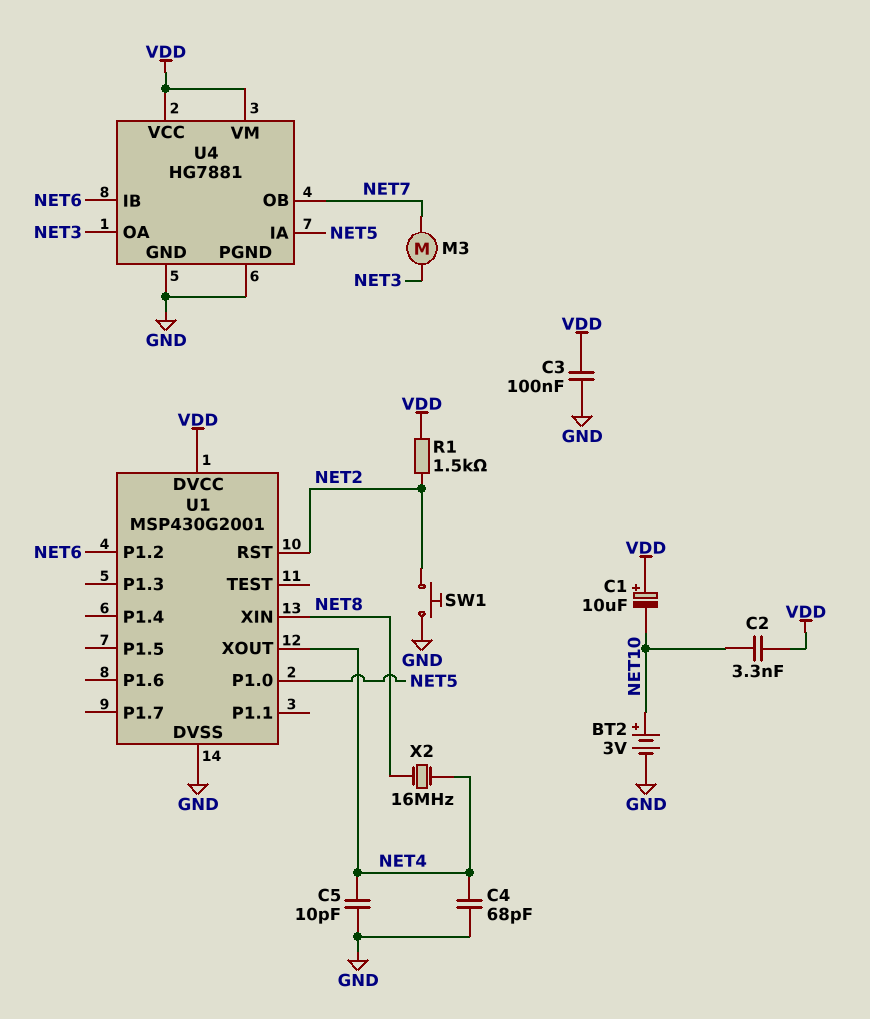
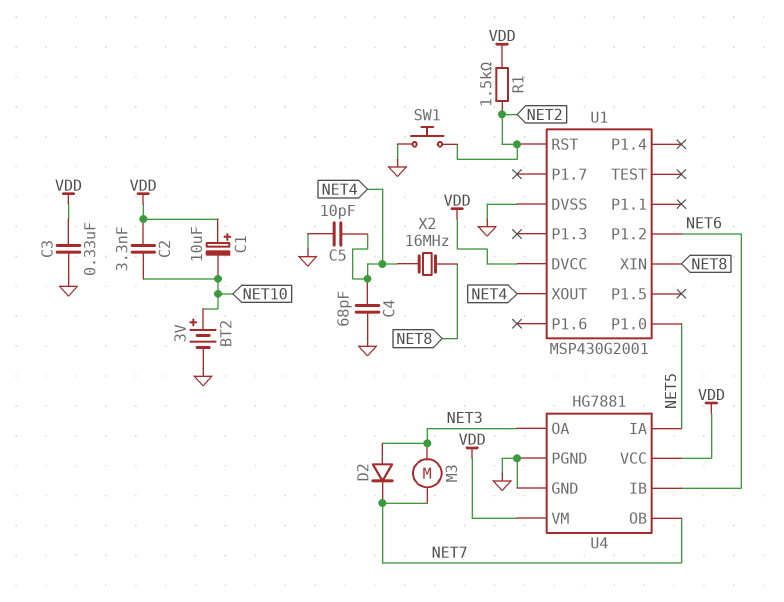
C3: 100nF (GND, VDD) -> 330nF (GND, VDD)
D2: none -> diode (A NET3, K NET7)

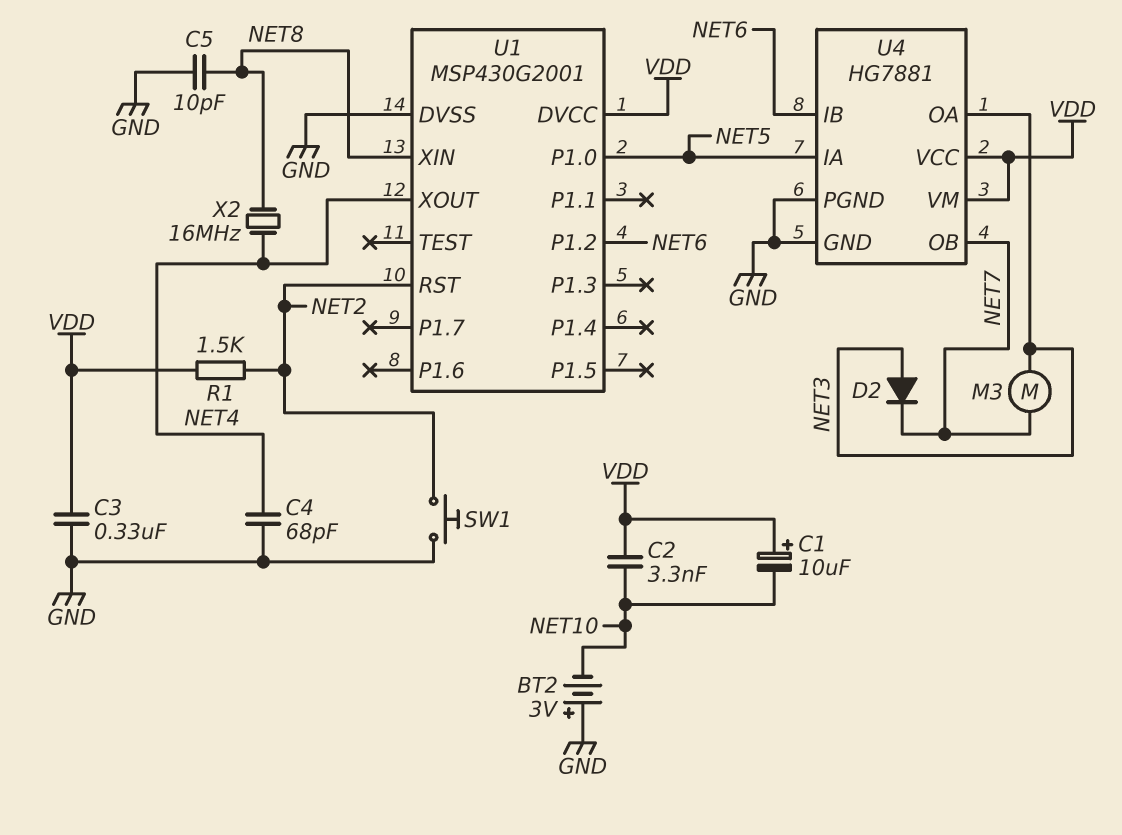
BT2: 3V (plus NET10, minus GND) -> 3V (plus GND, minus NET10)
C5: 10pF (GND, NET4) -> 10pF (GND, NET8)

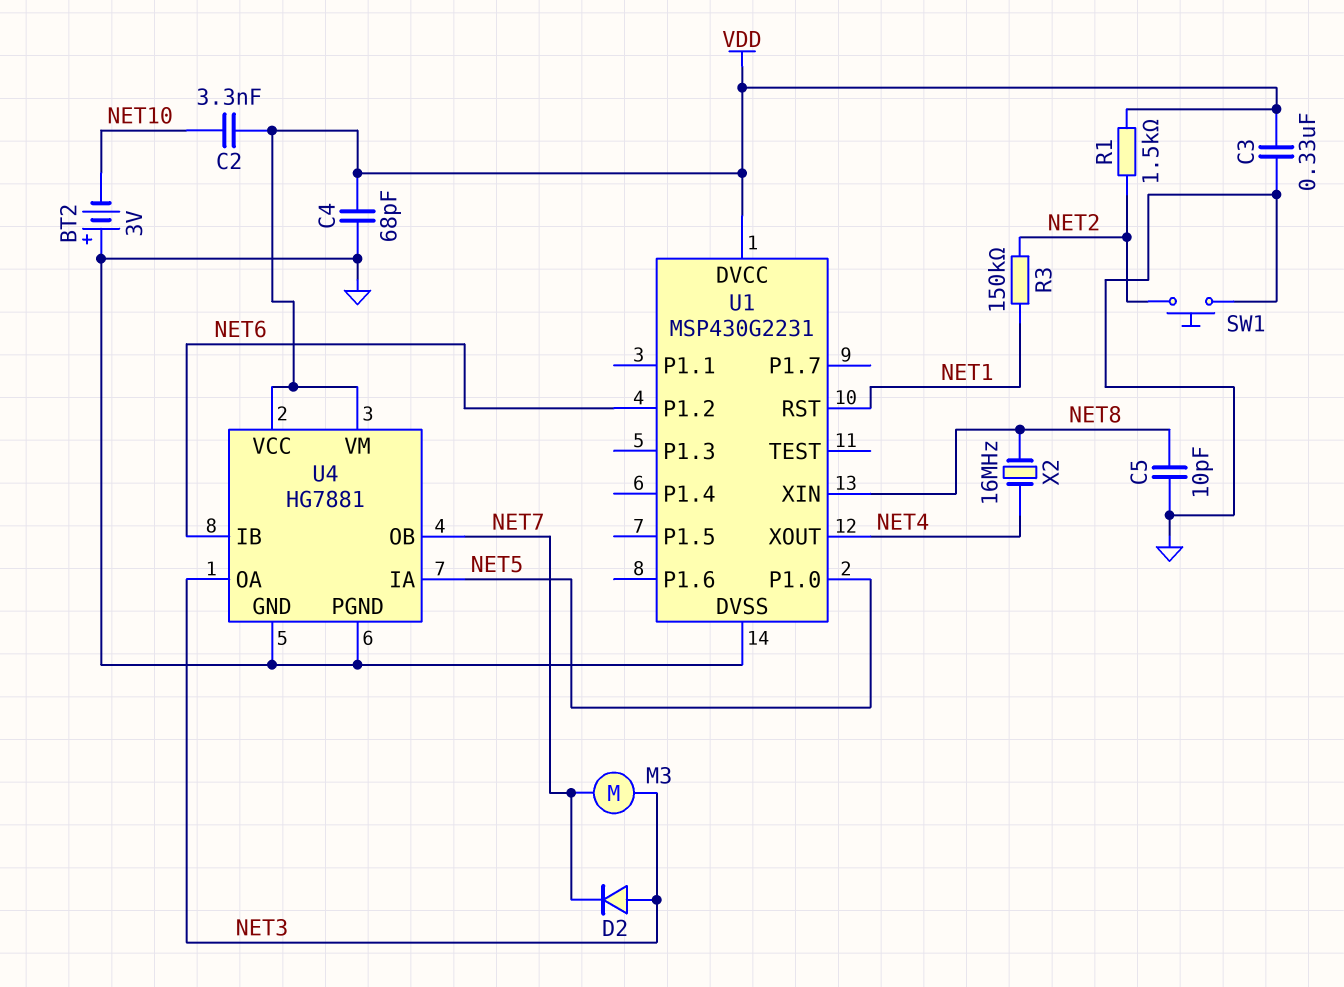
C1: 10uF (plus VDD, minus NET10) -> none
C4: 68pF (GND, NET4) -> 68pF (GND, VDD)
R3: none -> 150k (NET1, NET2)
U1: MSP430G2001 -> MSP430G2231
U1 pin RST: NET2 -> NET1

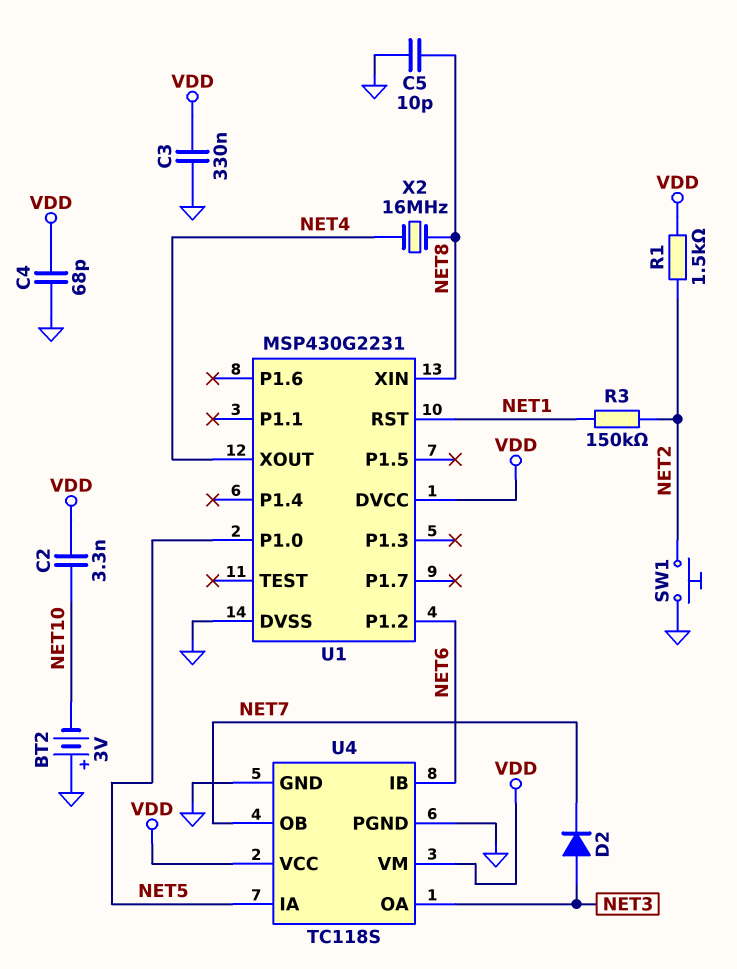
M3: motor (NET3, NET7) -> none
U4: HG7881 -> TC118S

